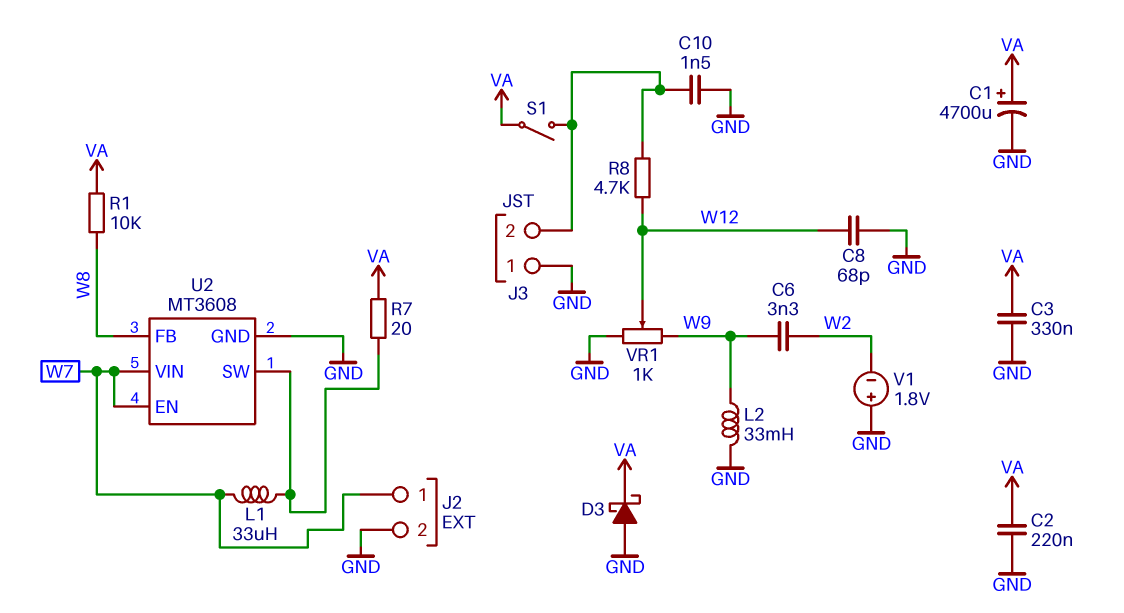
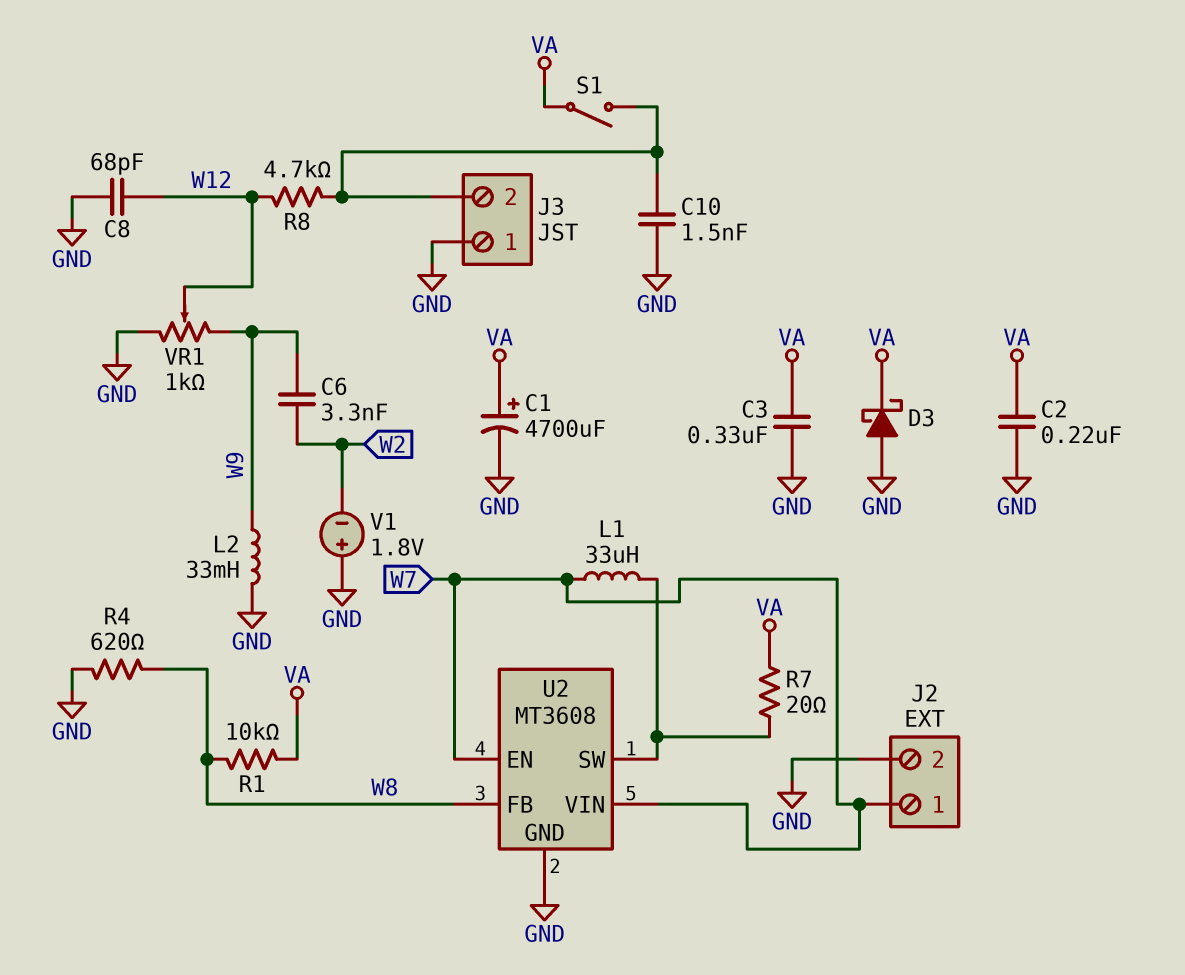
R4: none -> 620 (GND, W8)

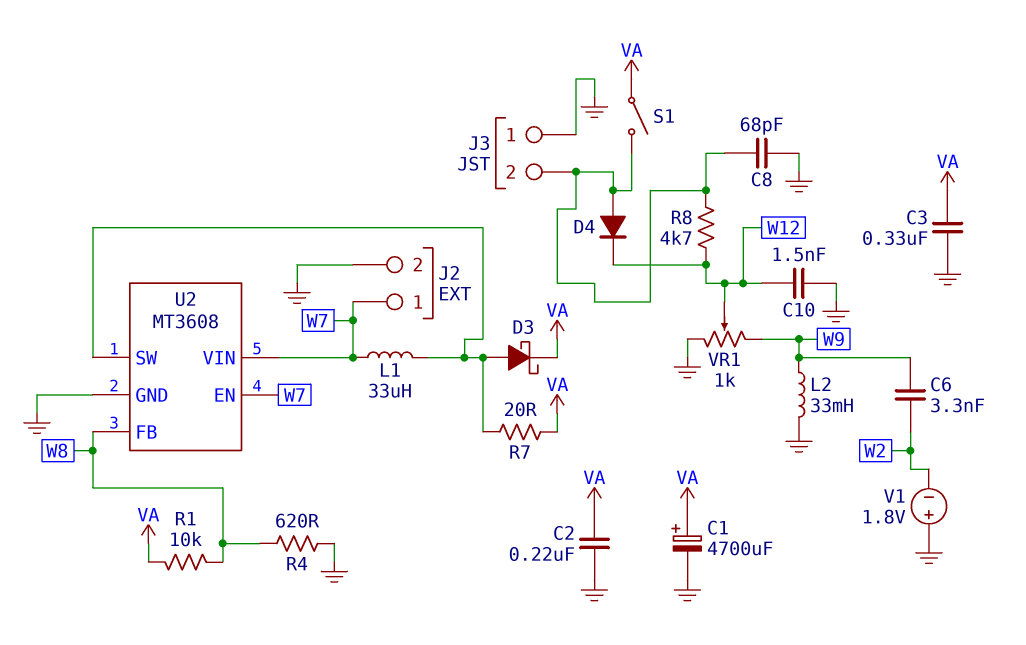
C8: 68pF (GND, W12) -> 68pF (GND, J3/2)
C10: 1.5nF (GND, J3/2) -> 1.5nF (GND, W12)
D3: schottky (A GND, K VA) -> schottky (A U2/SW, K VA)
D4: none -> diode (A J3/2, K W12)

